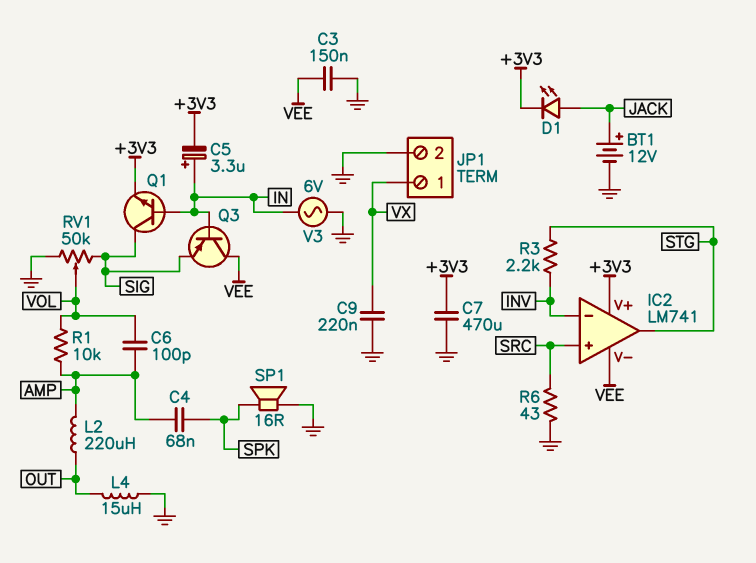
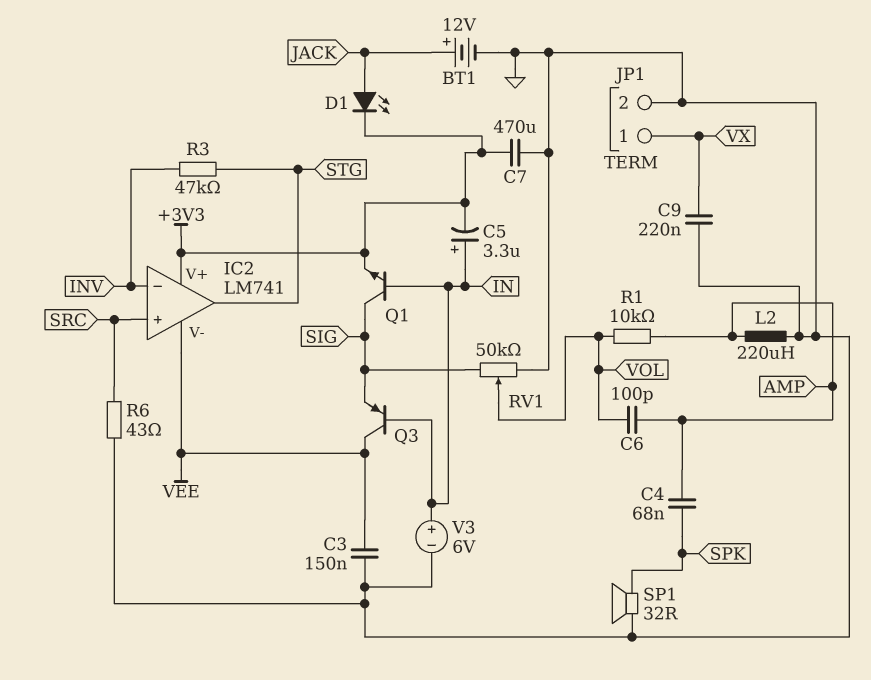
L2: 220uH (AMP, OUT) -> 220uH (AMP, GND)
L4: 15uH (GND, OUT) -> none
R3: 2.2k (INV, STG) -> 47k (INV, STG)
SP1: speaker 16R (GND, SPK) -> speaker 32R (GND, SPK)
V3: AC 6V (GND, IN) -> 6V (plus IN, minus GND)

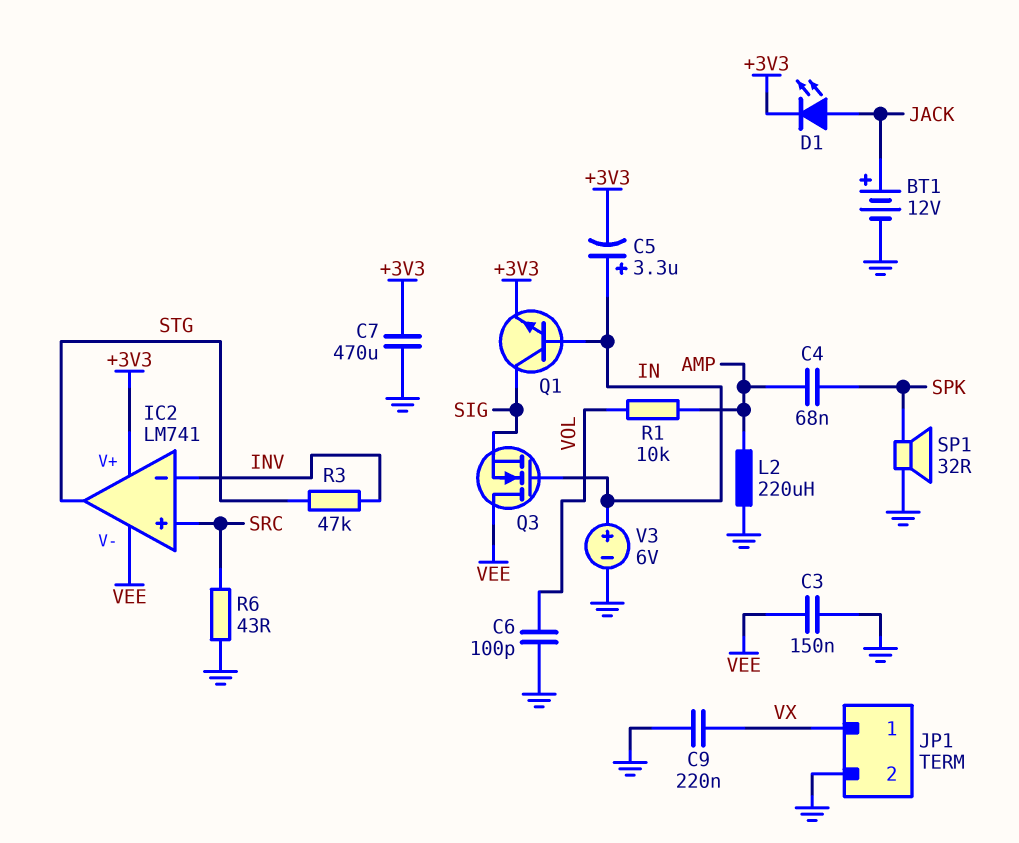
C6: 100pF (AMP, VOL) -> 100pF (GND, VOL)
Q3: PNP (B IN, C VEE, E SIG) -> NMOS (G IN, D VEE, S SIG)
RV1: 50k (GND, SIG, wiper VOL) -> none

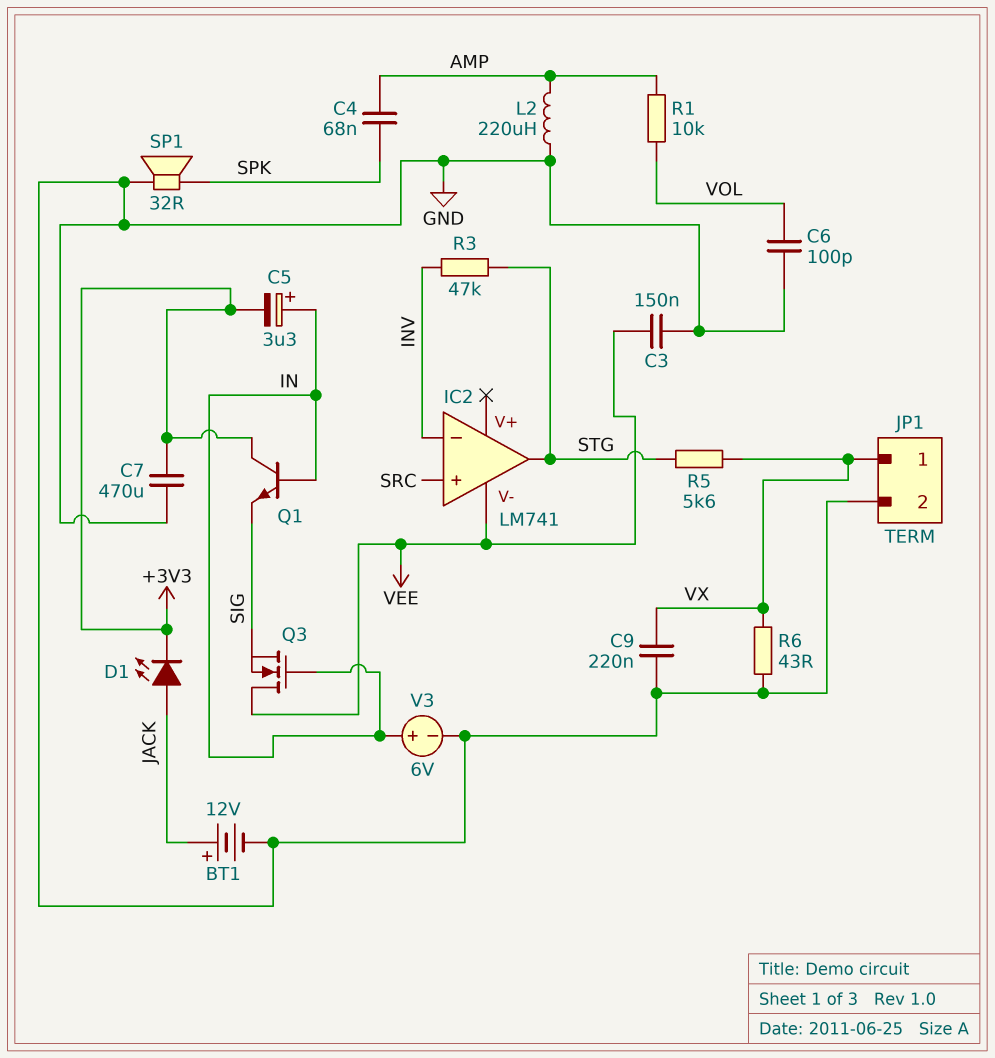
IC2 pin V+: +3V3 -> none
Q1: NPN (B IN, C SIG, E +3V3) -> NPN (B IN, C +3V3, E SIG)
R5: none -> 5.6k (STG, VX)
R6: 43 (GND, SRC) -> 43 (GND, VX)

